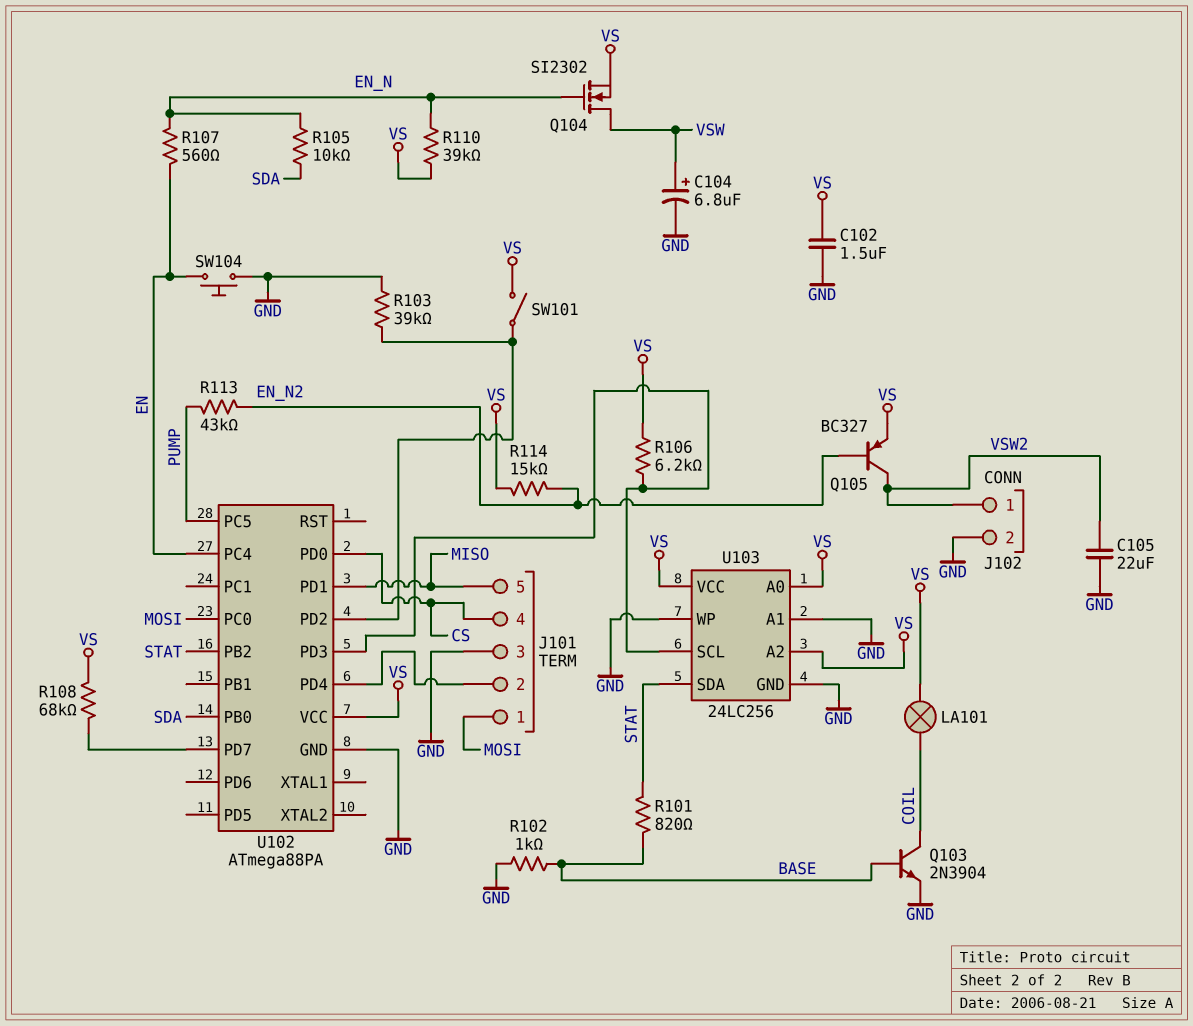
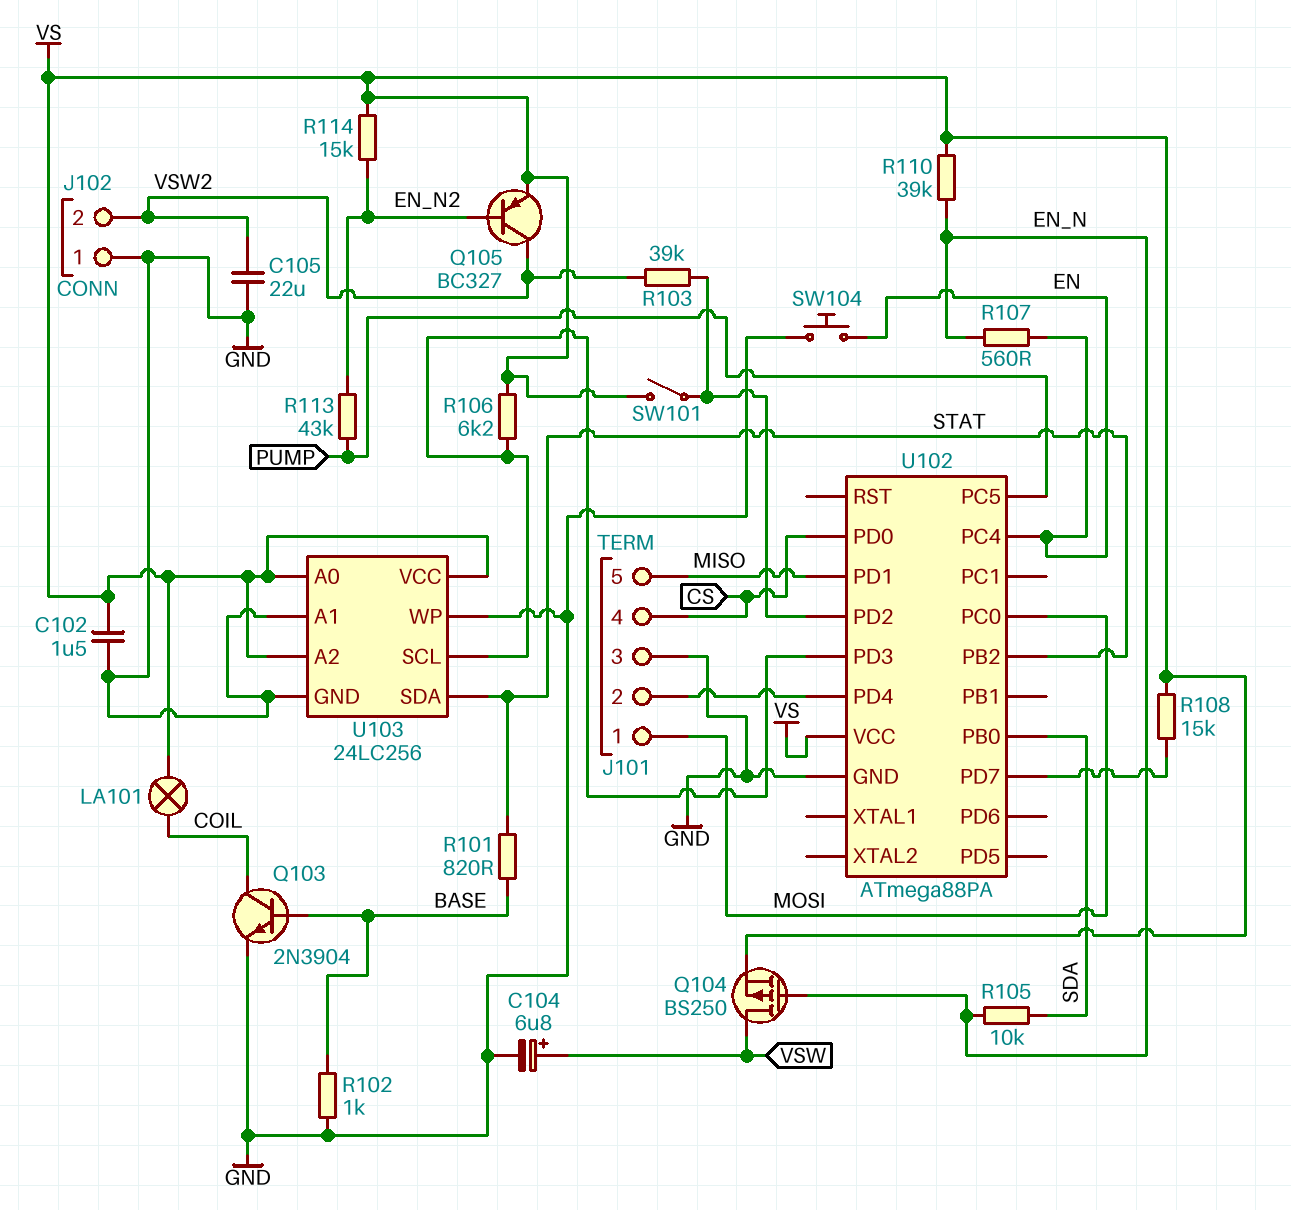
J102 pin 1: VSW2 -> GND
J102 pin 2: GND -> VSW2
Q104: NMOS SI2302 (G EN_N, D VSW, S VS) -> PMOS BS250 (G EN_N, D VSW, S VS)
R103: 39k (GND, U102/PD2) -> 39k (U102/PD2, VSW2)
R108: 68k (U102/PD7, VS) -> 15k (U102/PD7, VS)

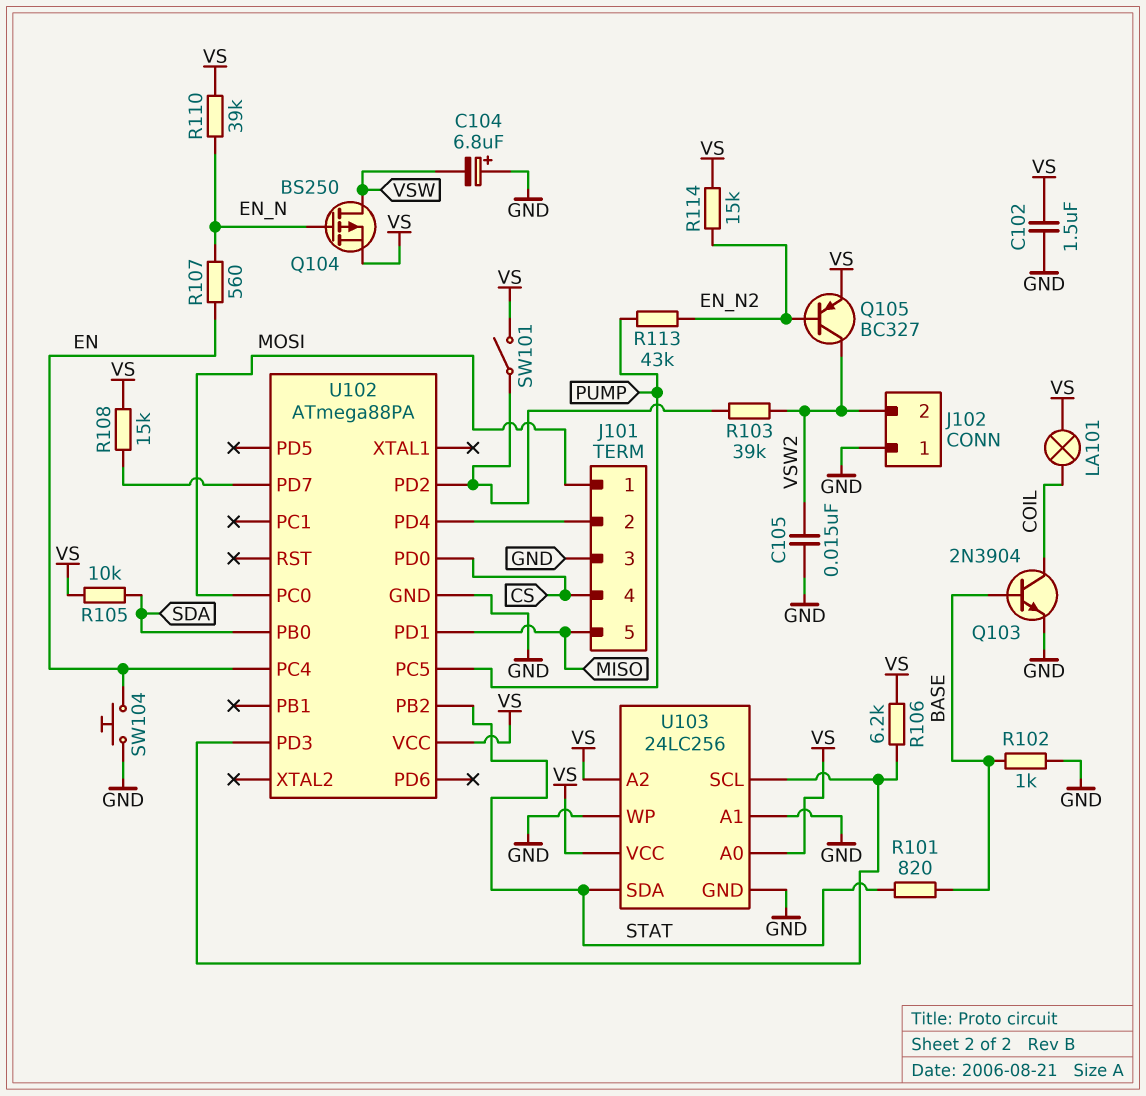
C104: 6.8uF (plus VSW, minus GND) -> 6.8uF (plus GND, minus VSW)
C105: 22uF (GND, VSW2) -> 15nF (GND, VSW2)
R105: 10k (EN_N, SDA) -> 10k (SDA, VS)

